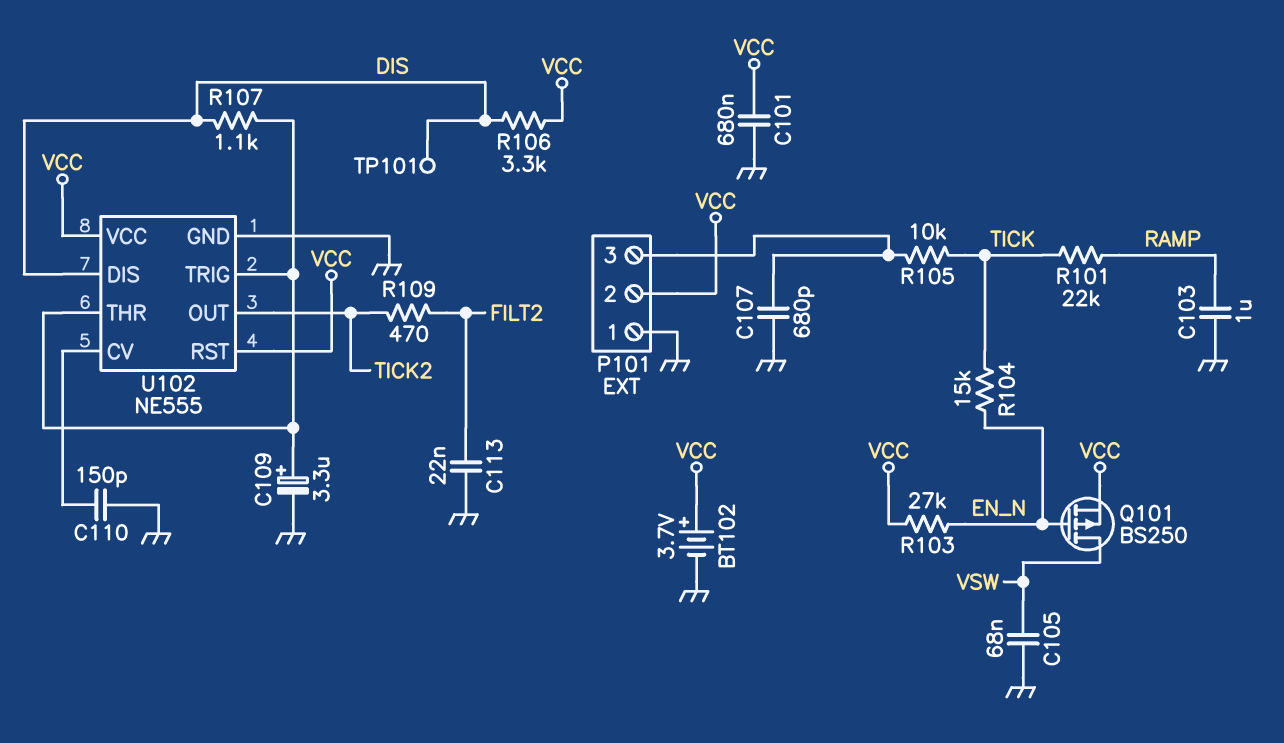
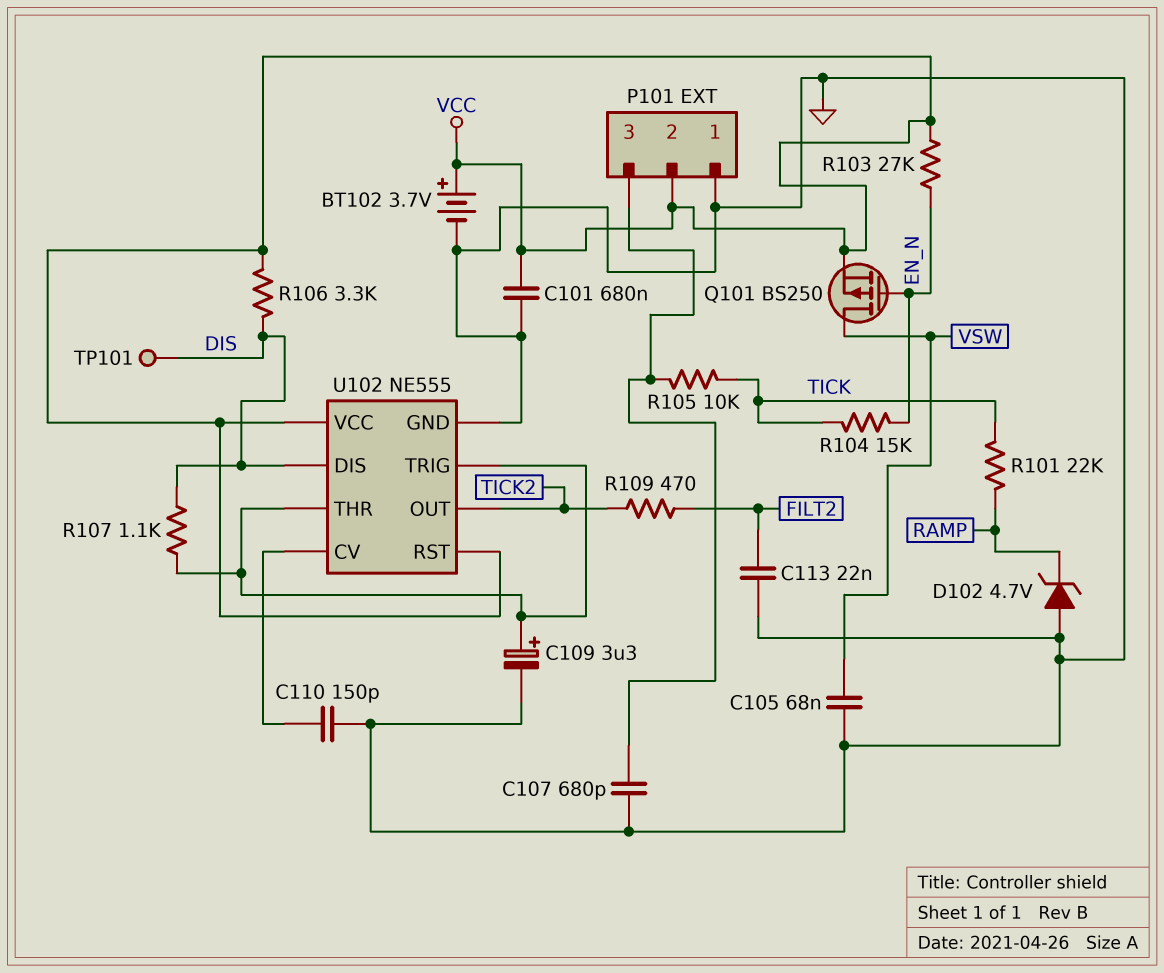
C103: 1uF (GND, RAMP) -> none
D102: none -> zener 4.7V (A GND, K RAMP)

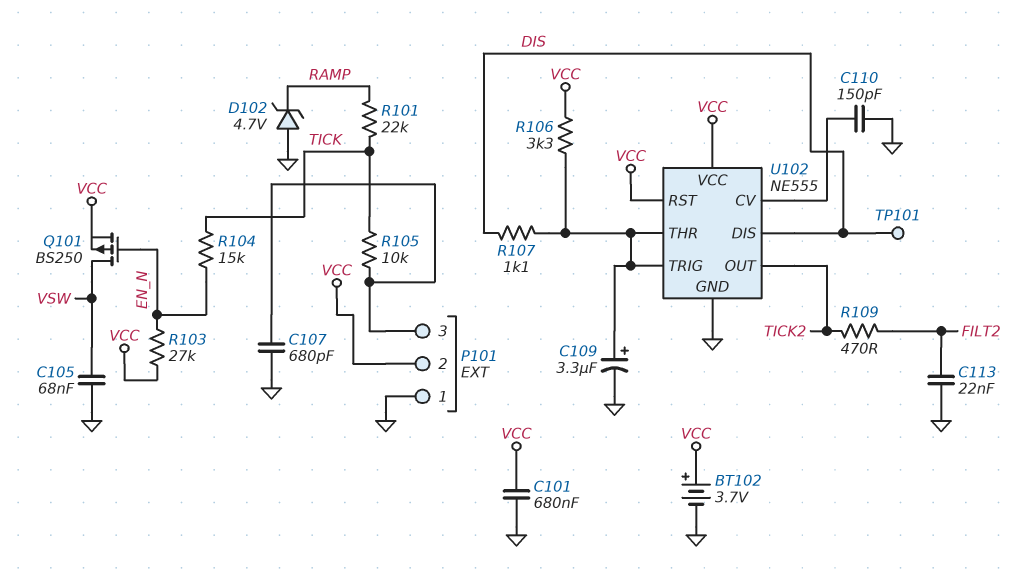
R106: 3.3k (DIS, VCC) -> 3.3k (U102/THR, VCC)

